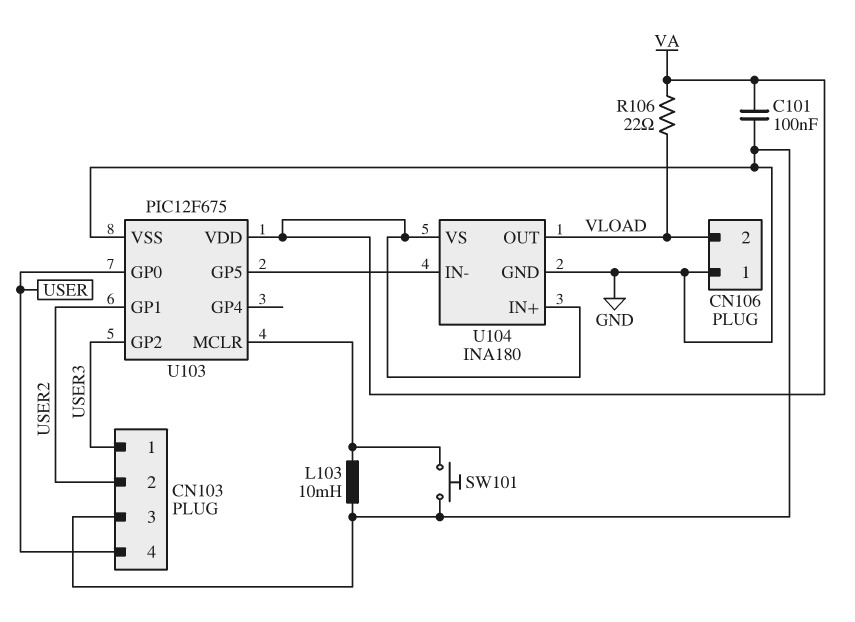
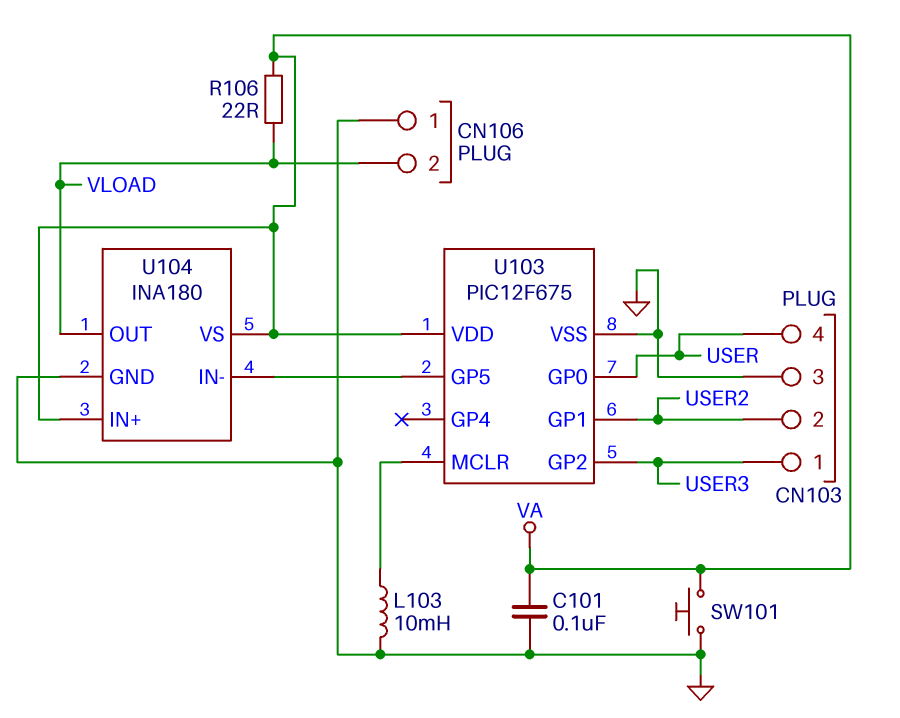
SW101: button (GND, U103/MCLR) -> button (GND, VA)

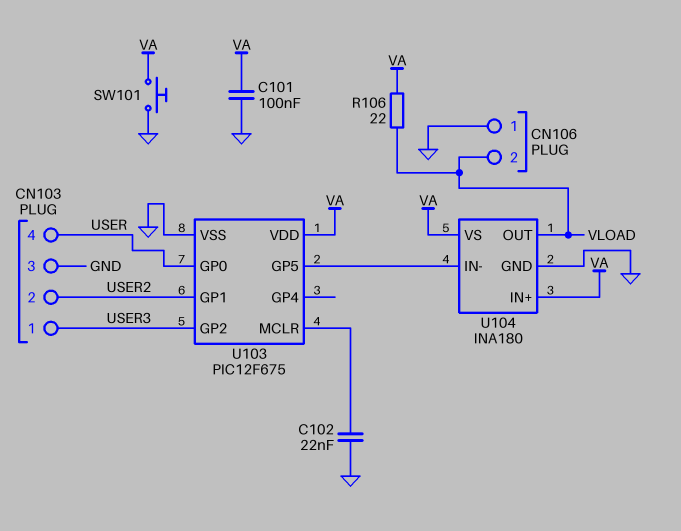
C102: none -> 22nF (GND, U103/MCLR)
L103: 10mH (GND, U103/MCLR) -> none

